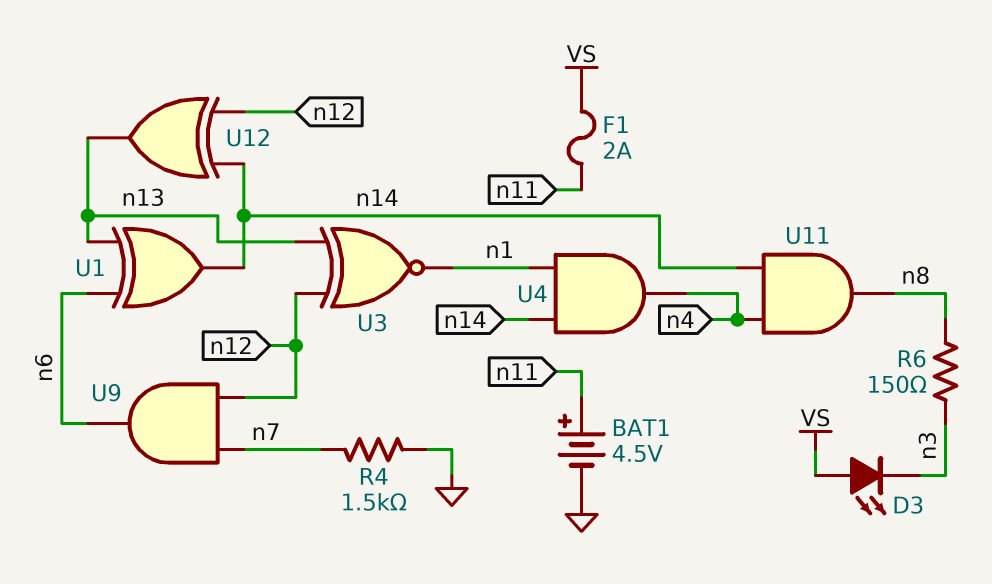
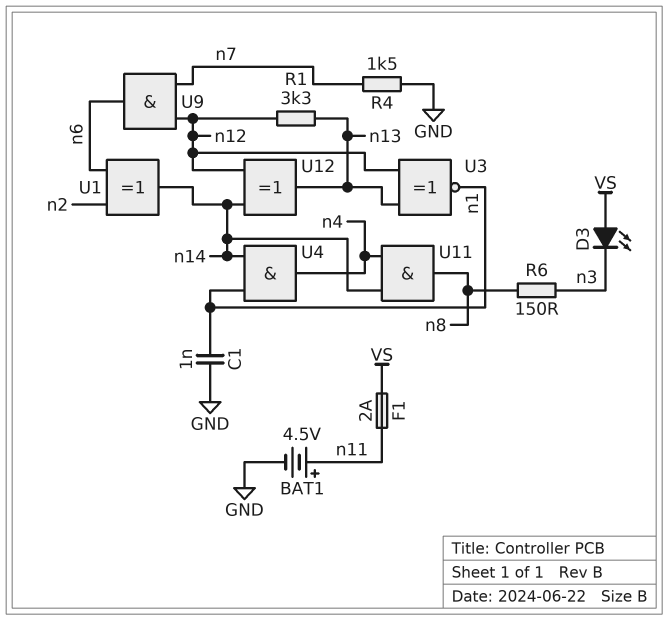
C1: none -> 1nF (GND, n1)
R1: none -> 3.3k (n12, n13)
U1: XOR (in n6, in n13, out n14) -> XOR (in n2, in n6, out n14)

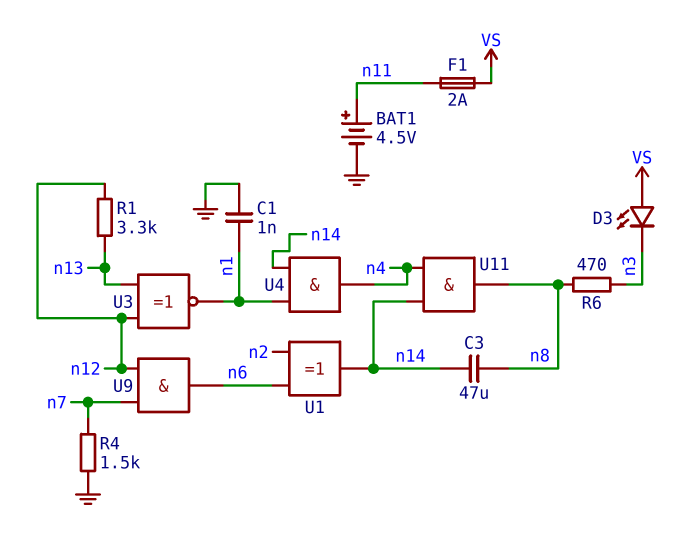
C3: none -> 47uF (n8, n14)
R6: 150 (n3, n8) -> 470 (n3, n8)
U12: XOR (in n12, in n14, out n13) -> none

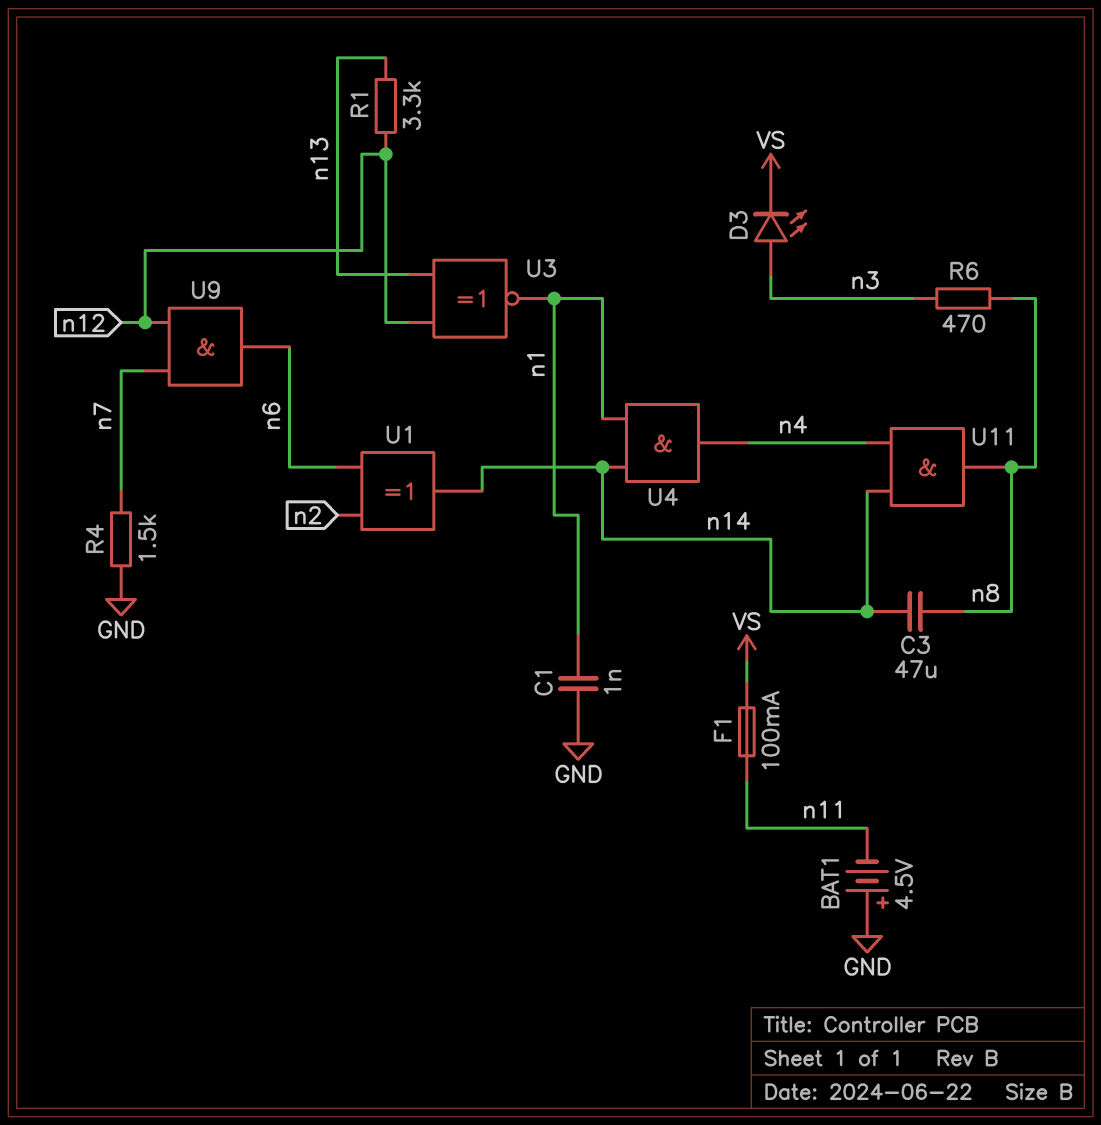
BAT1: 4.5V (plus n11, minus GND) -> 4.5V (plus GND, minus n11)
D3: LED (A VS, K n3) -> LED (A n3, K VS)
F1: 2A (VS, n11) -> 100mA (VS, n11)

